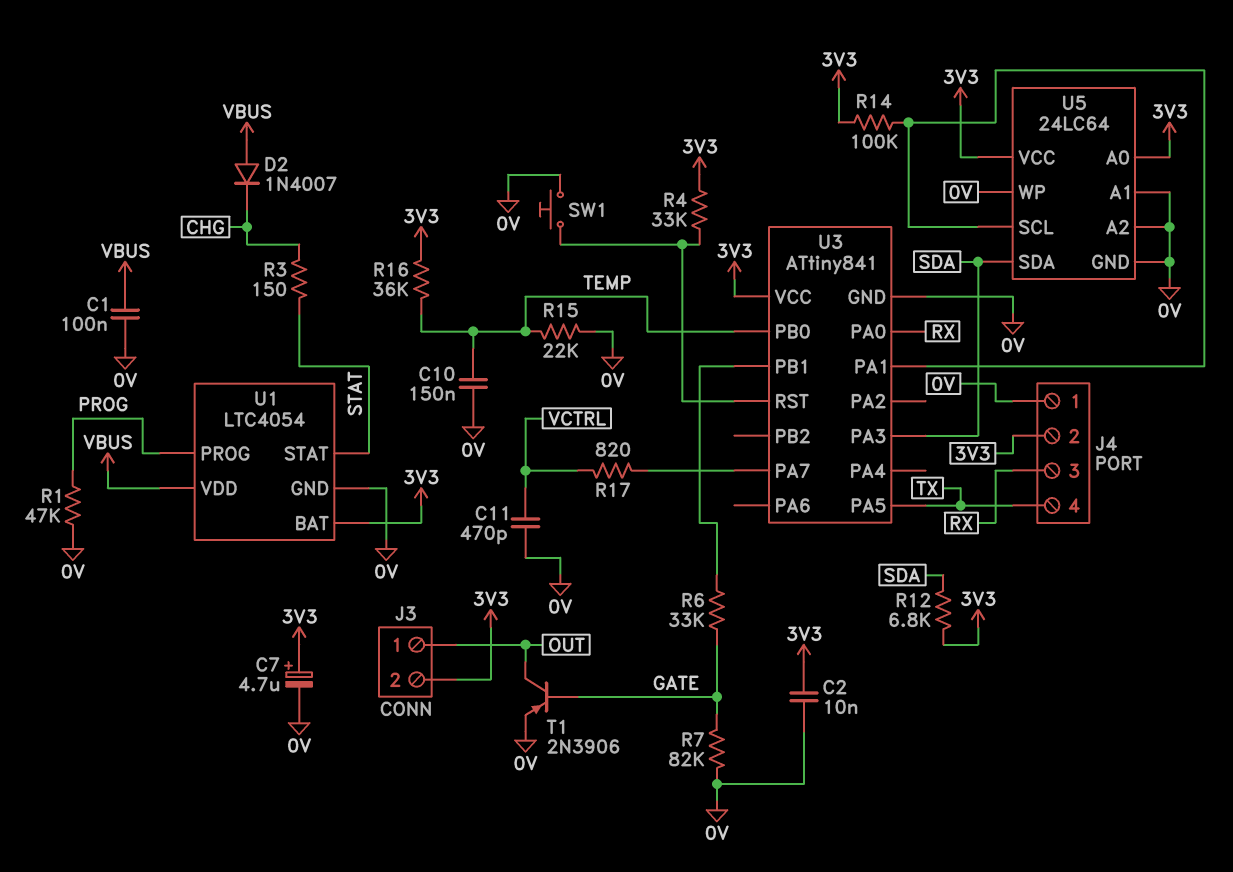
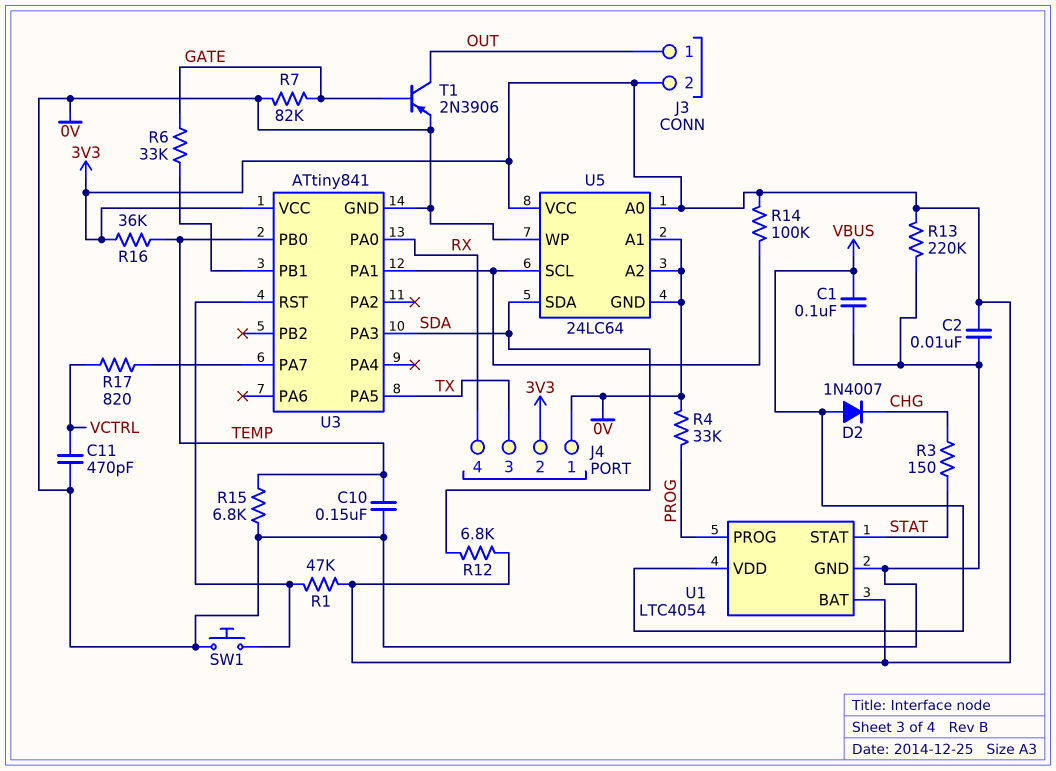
C7: 4.7uF (plus 3V3, minus 0V) -> none
J4 pin 3: RX -> TX
J4 pin 4: TX -> RX
R1: 47k (0V, PROG) -> 47k (3V3, U3/RST)
R4: 33k (3V3, U3/RST) -> 33k (0V, PROG)
R13: none -> 220k (0V, 3V3)
R15: 22k (0V, TEMP) -> 6.8k (0V, TEMP)

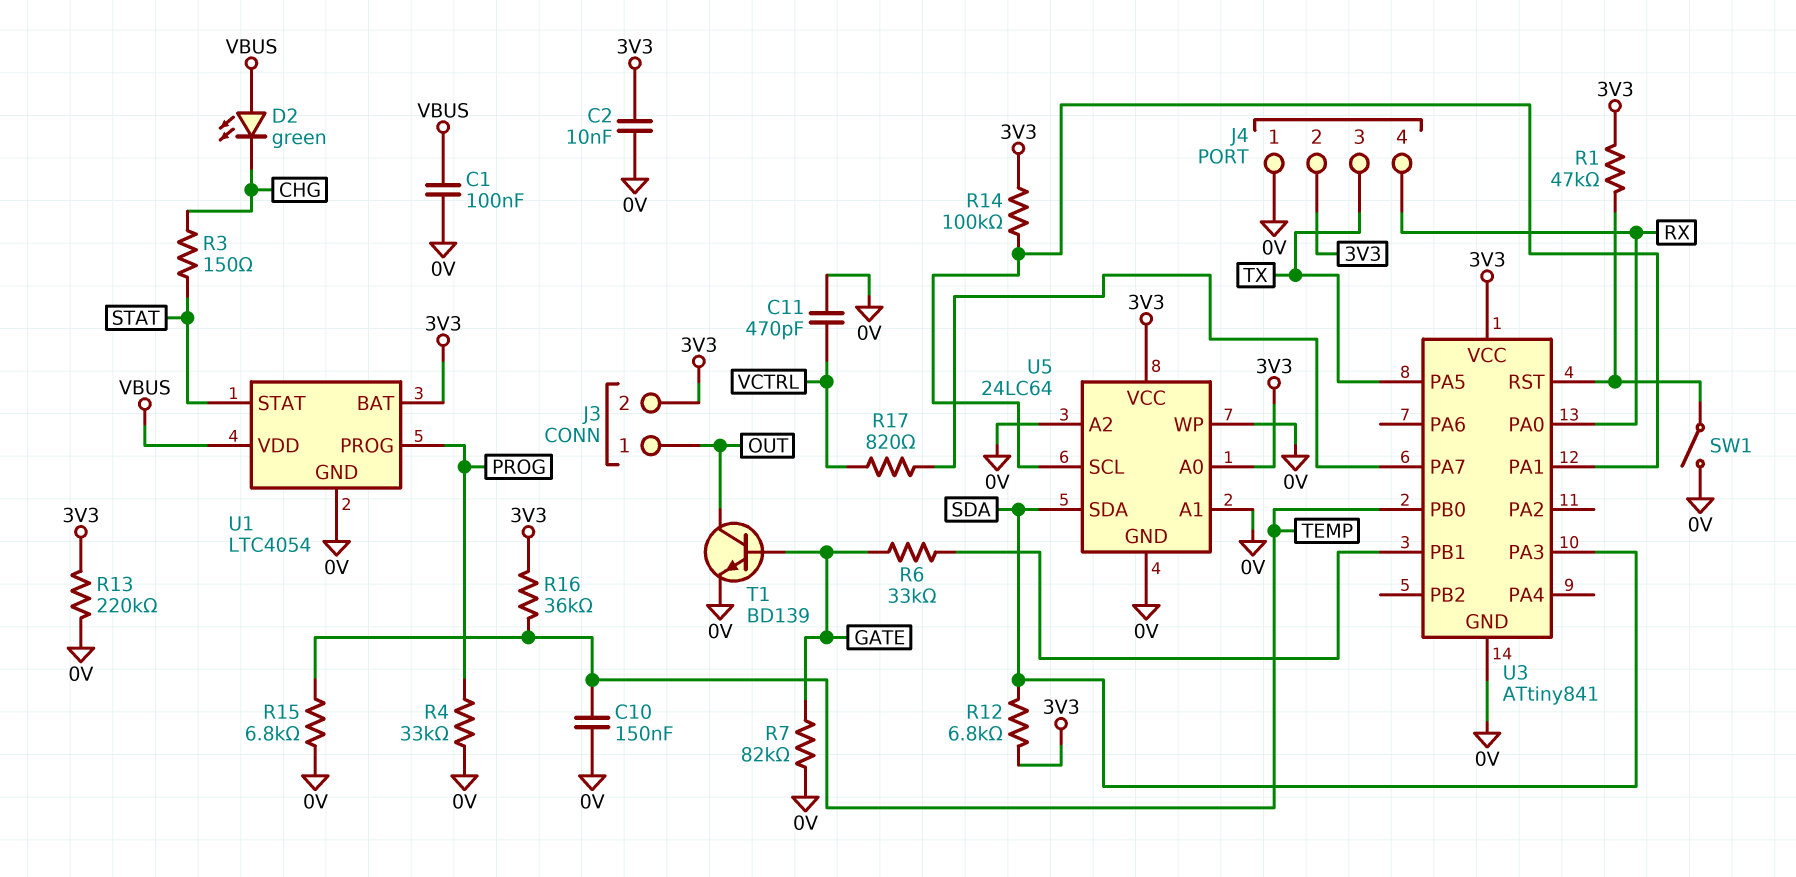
D2: diode 1N4007 (A VBUS, K CHG) -> LED green (A VBUS, K CHG)
SW1: button (0V, U3/RST) -> switch (0V, U3/RST)
T1: PNP 2N3906 (B GATE, C OUT, E 0V) -> NPN BD139 (B GATE, C OUT, E 0V)

